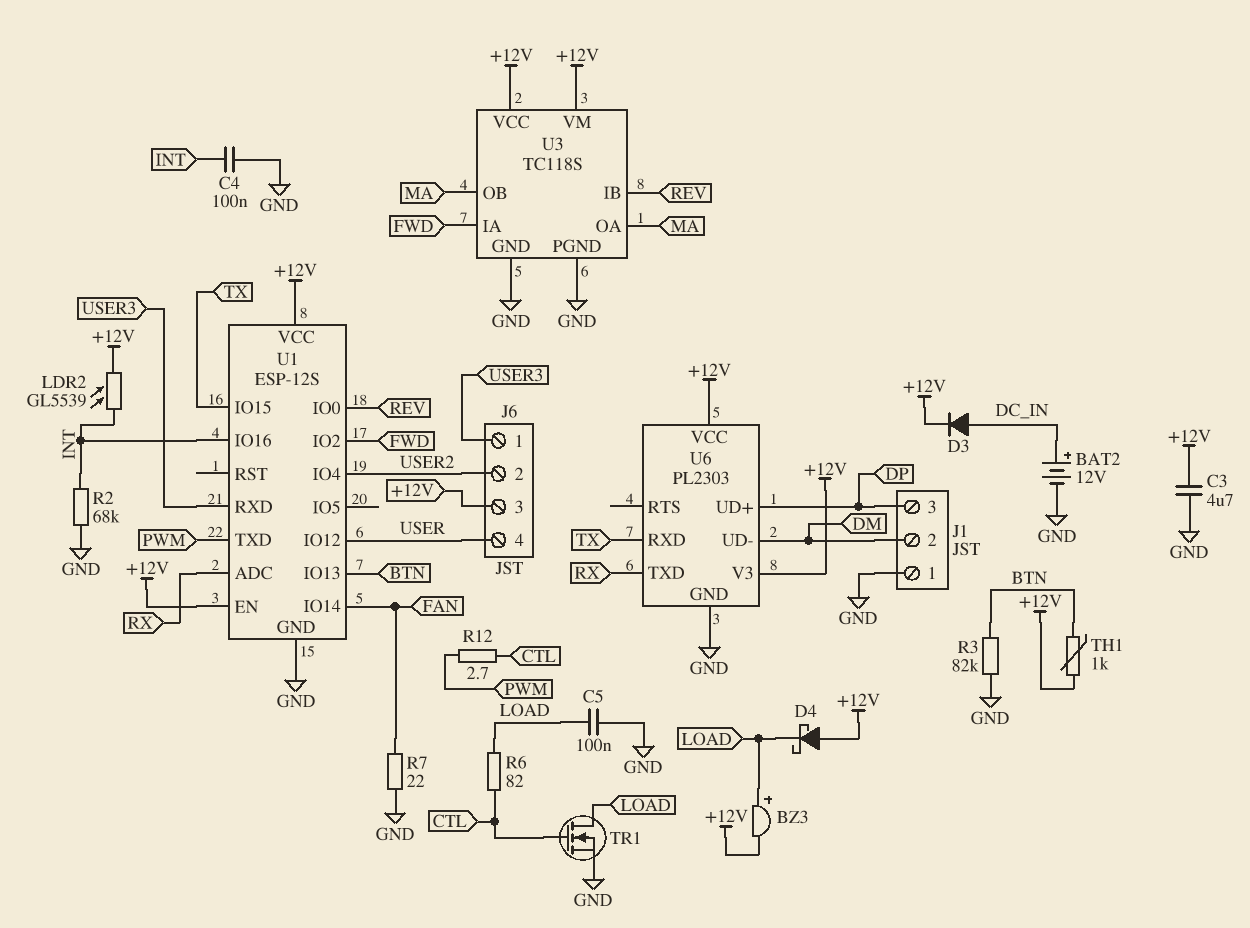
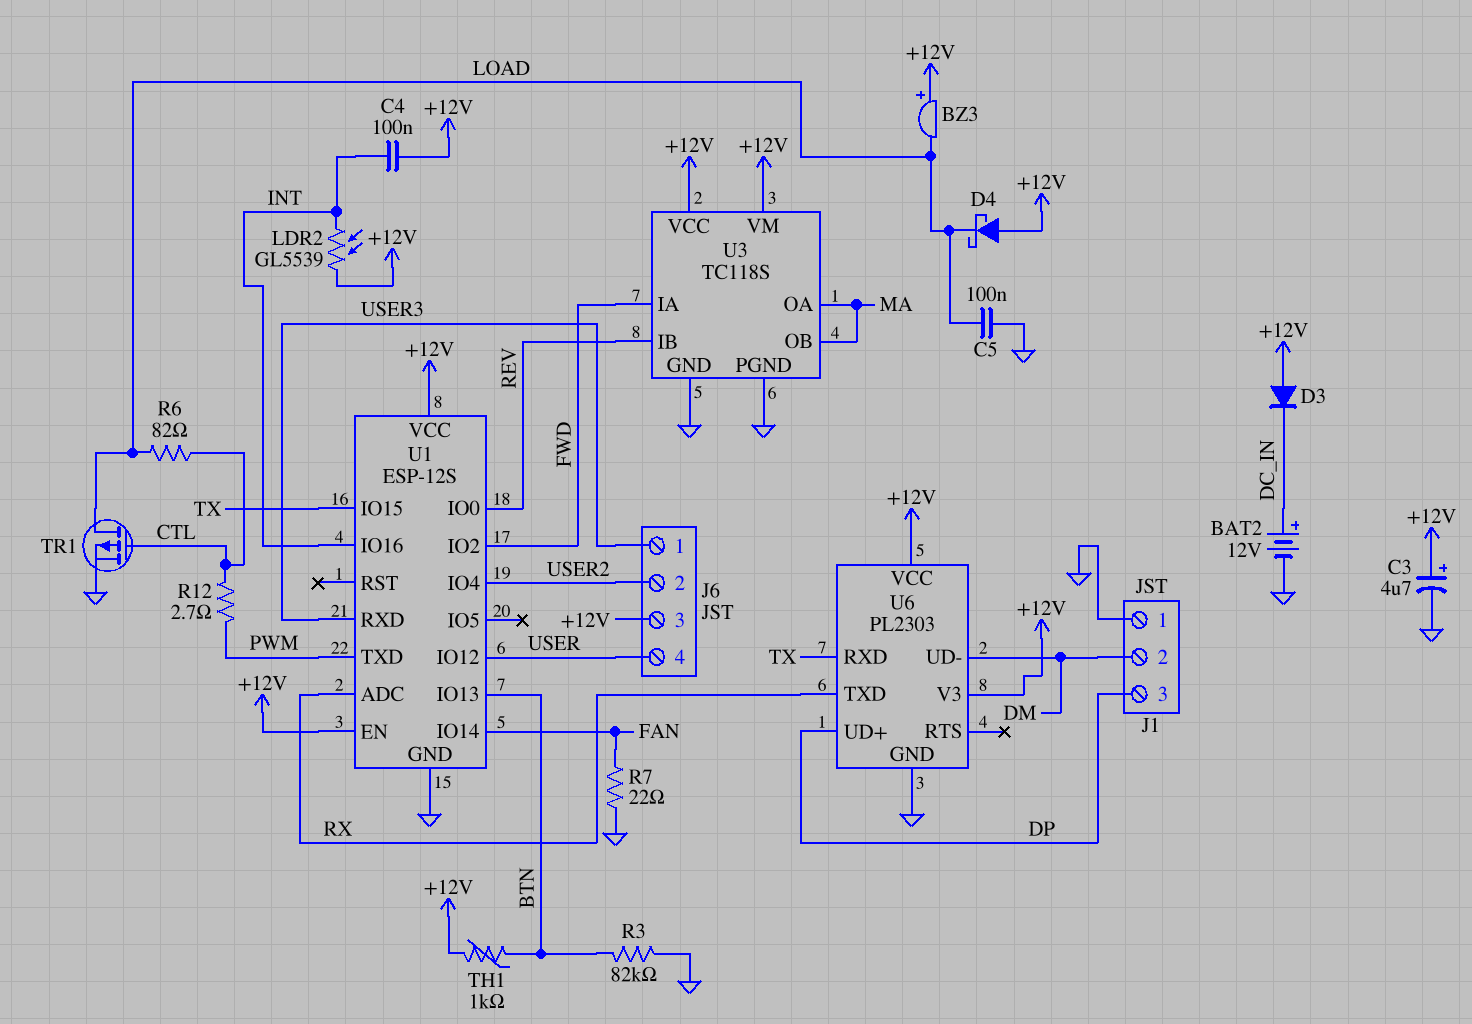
BZ3: buzzer (plus LOAD, minus +12V) -> buzzer (plus +12V, minus LOAD)
C3: 4.7uF (+12V, GND) -> 4.7uF (plus +12V, minus GND)
C4: 100nF (GND, INT) -> 100nF (+12V, INT)
D3: diode (A DC_IN, K +12V) -> diode (A +12V, K DC_IN)
R2: 68k (GND, INT) -> none
TR1: NMOS (G CTL, D LOAD, S GND) -> PMOS (G CTL, D LOAD, S GND)

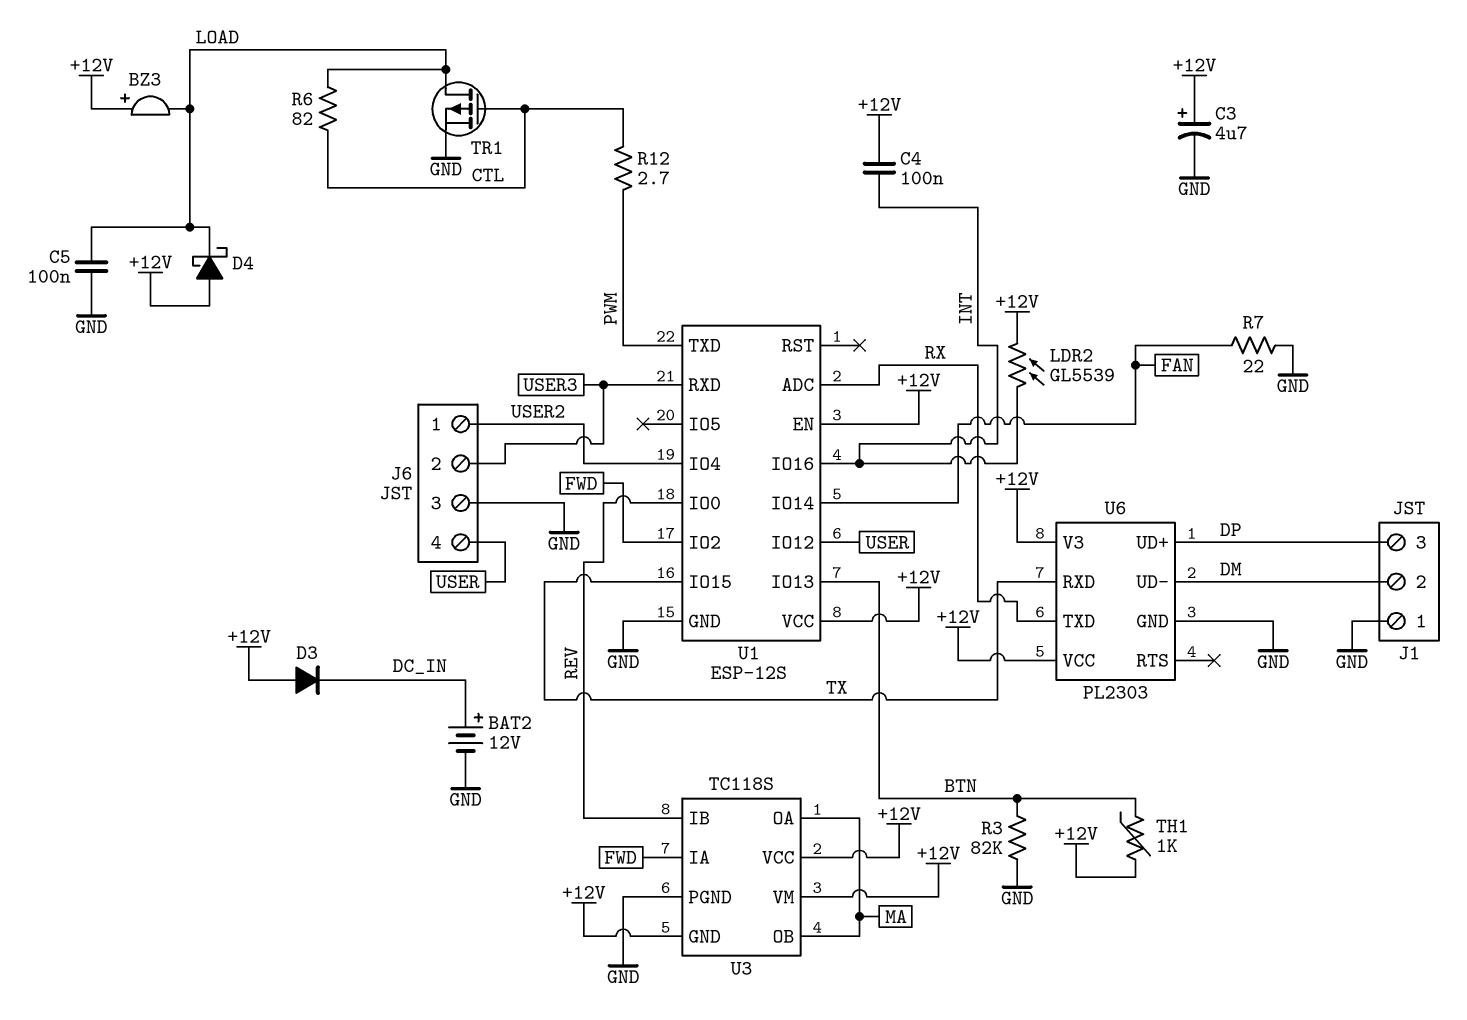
J6 pin 1: USER3 -> USER2
J6 pin 2: USER2 -> USER3
J6 pin 3: +12V -> GND
U3 pin GND: GND -> +12V

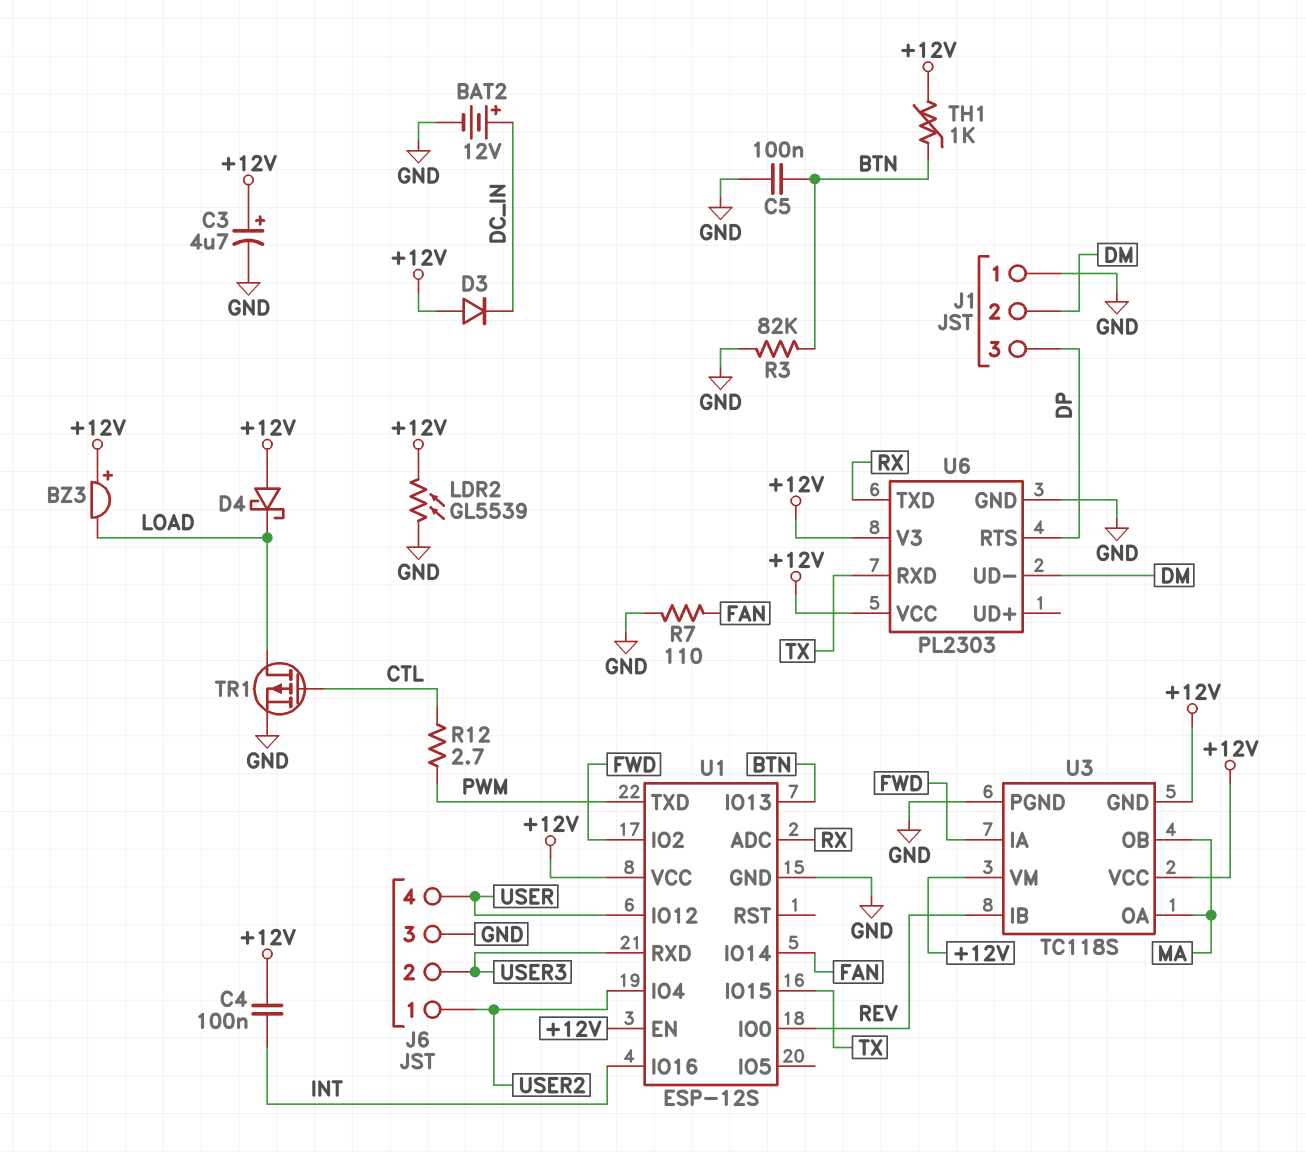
C5: 100nF (GND, LOAD) -> 100nF (BTN, GND)
LDR2: GL5539 (+12V, INT) -> GL5539 (+12V, GND)
R6: 82 (CTL, LOAD) -> none
R7: 22 (FAN, GND) -> 110 (FAN, GND)
U6 pin RTS: none -> DP
U6 pin UD+: DP -> none

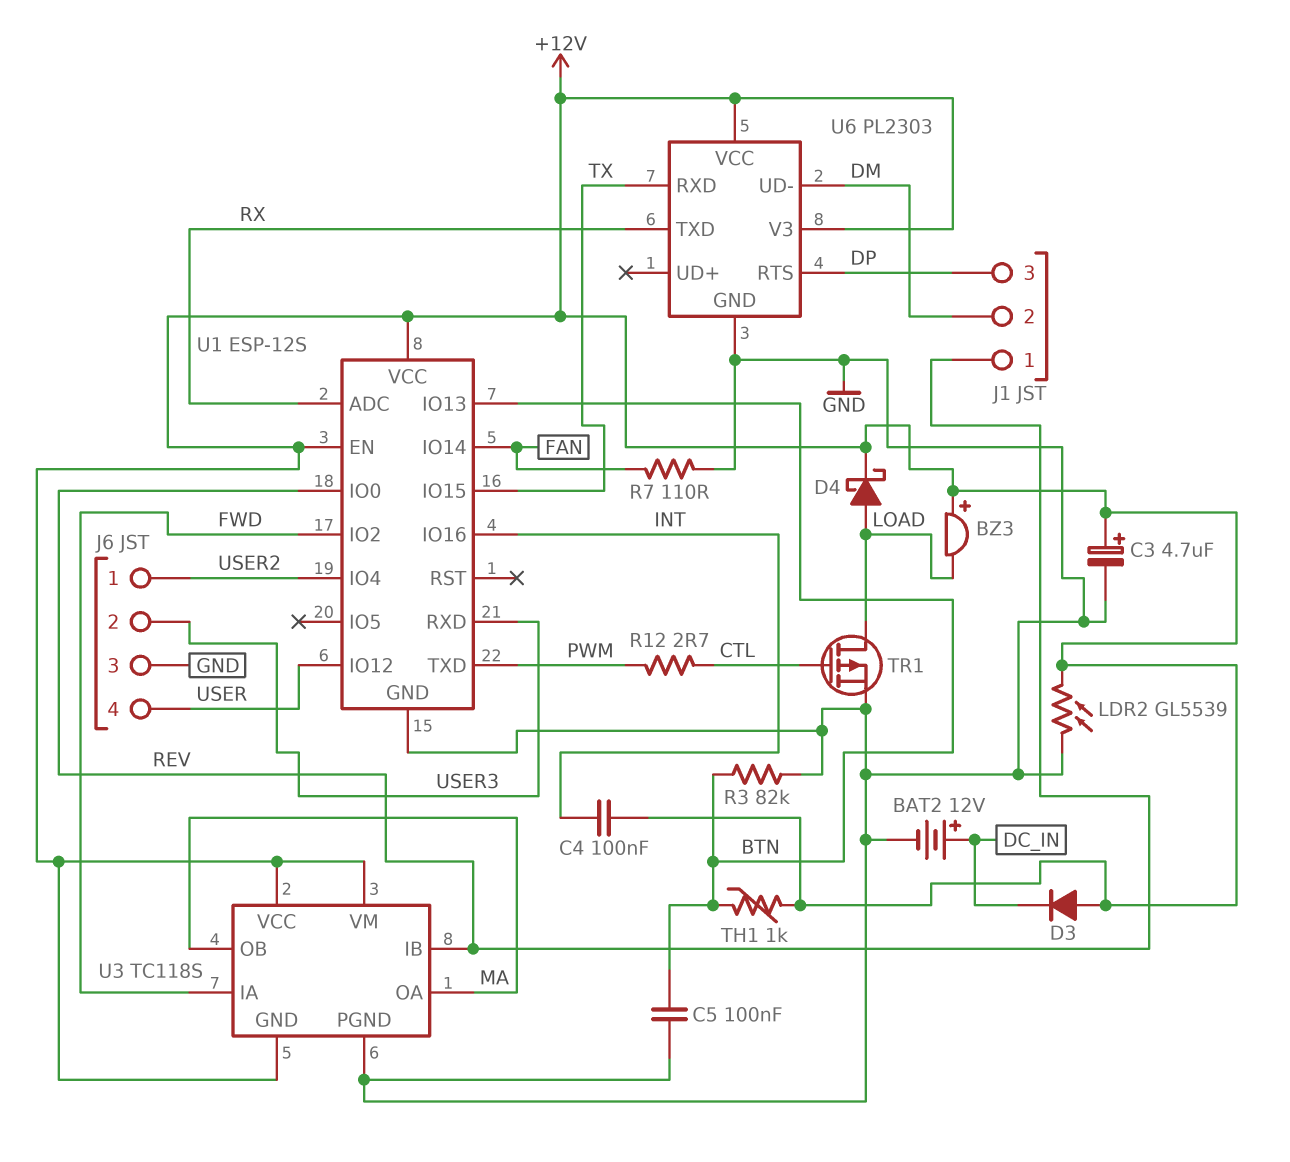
D4: schottky (A +12V, K LOAD) -> schottky (A LOAD, K +12V)
J1 pin 1: GND -> REV

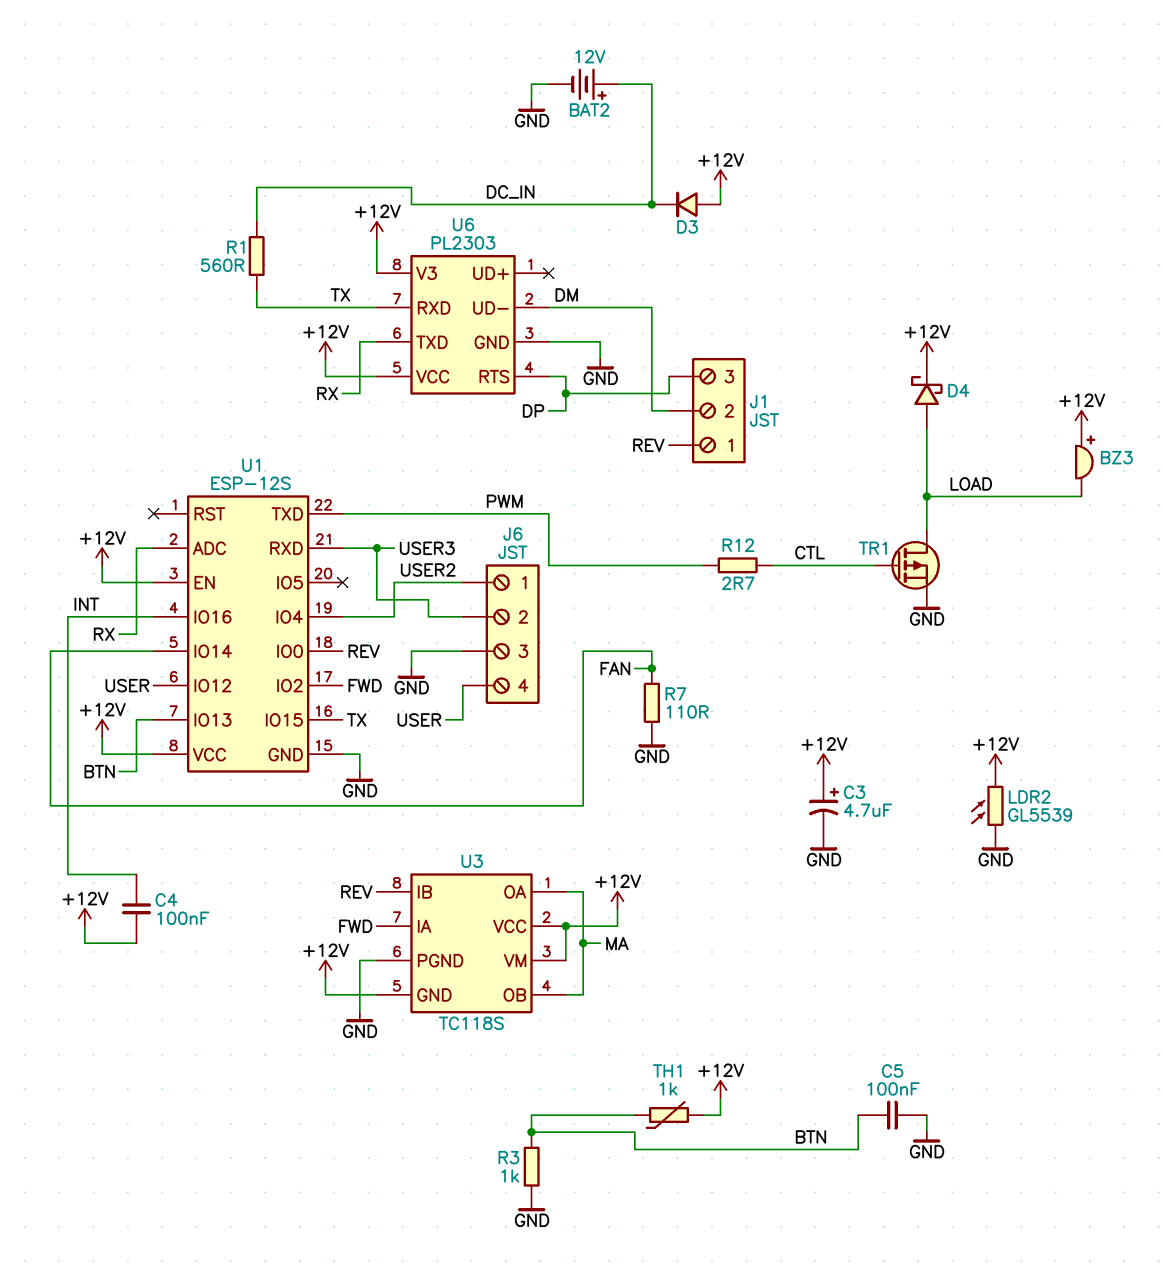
R1: none -> 560 (DC_IN, TX)
R3: 82k (BTN, GND) -> 1k (BTN, GND)

